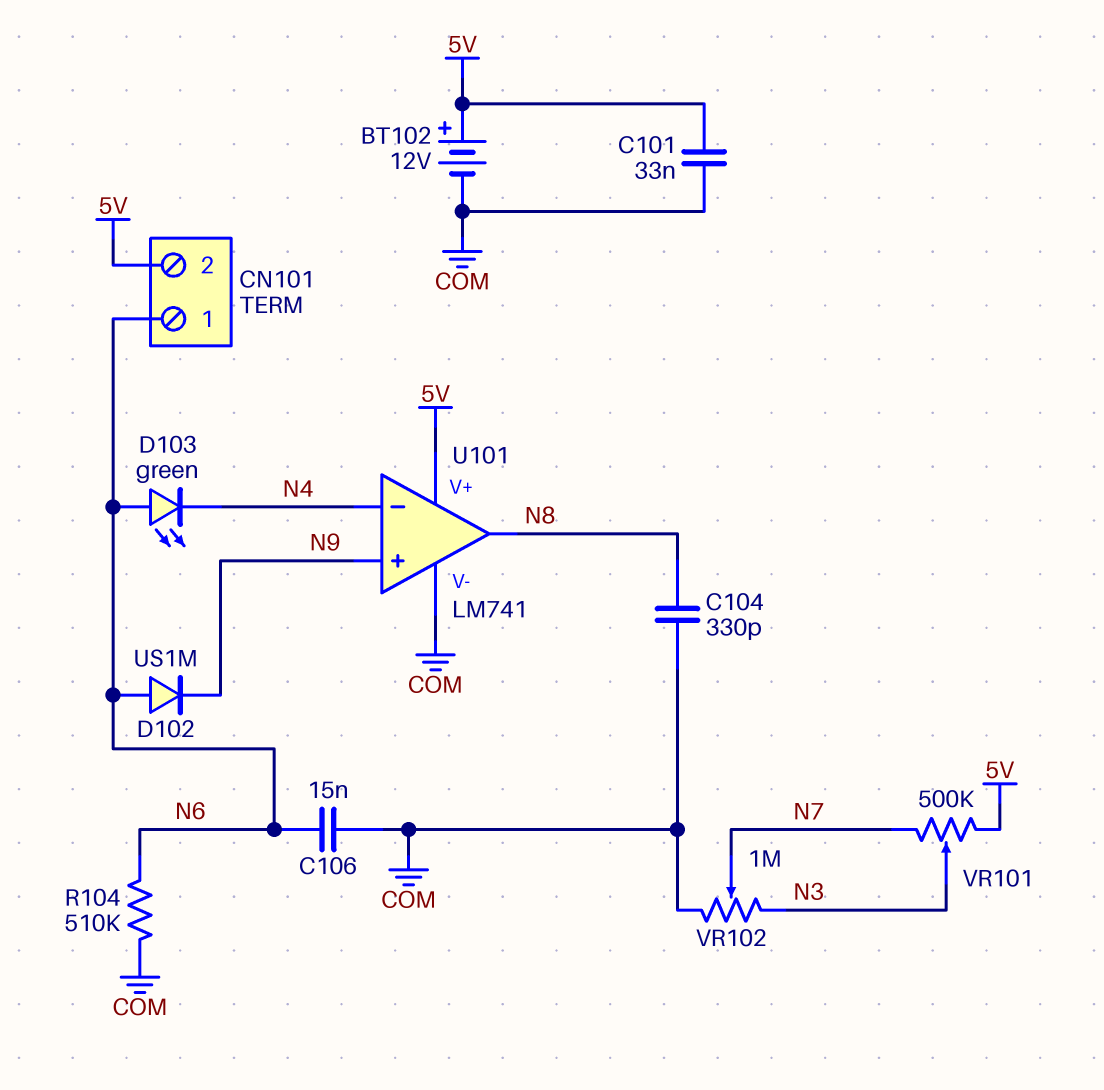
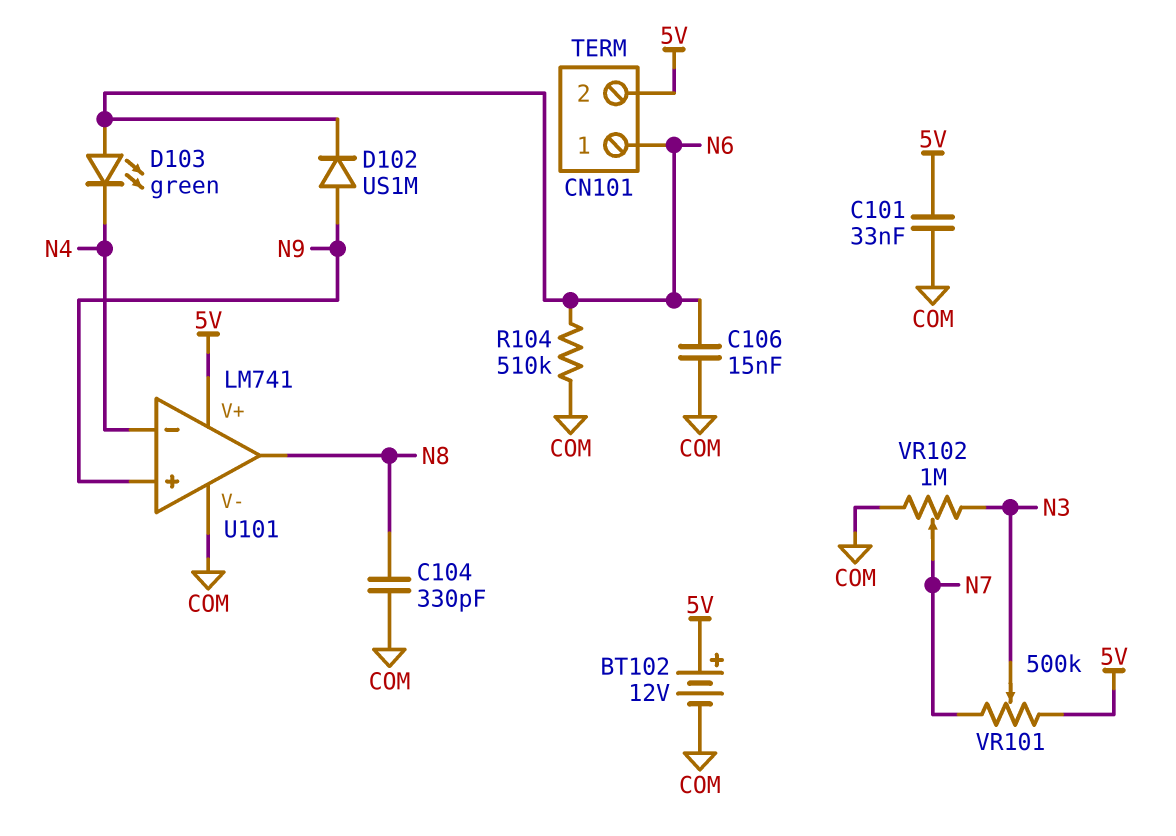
D102: diode US1M (A N6, K N9) -> diode US1M (A N9, K N6)

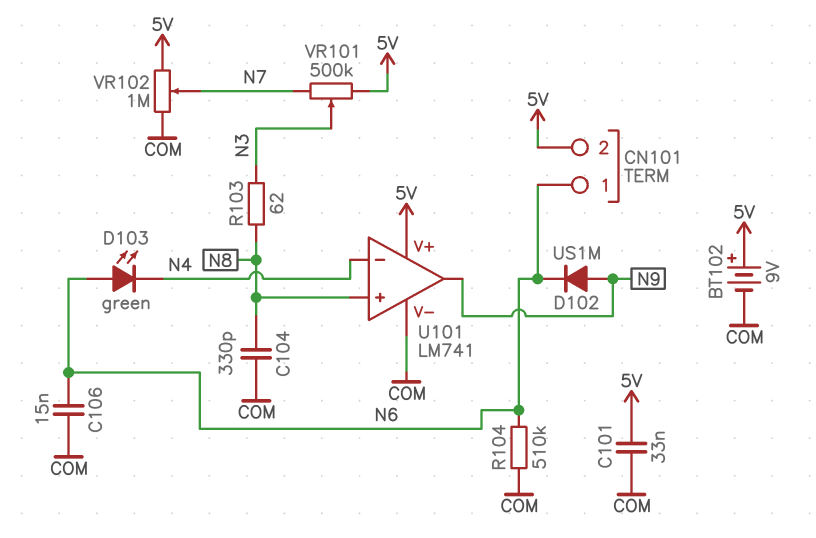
BT102: 12V (plus 5V, minus COM) -> 9V (plus 5V, minus COM)
R103: none -> 62 (N3, N8)
U101 pin in+: N9 -> N8
U101 pin out: N8 -> N9
VR102: 1M (COM, N3, wiper N7) -> 1M (5V, COM, wiper N7)

